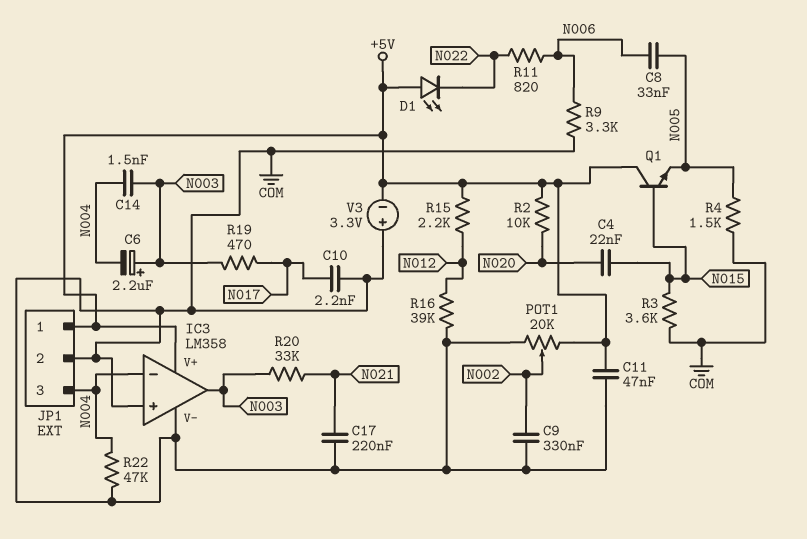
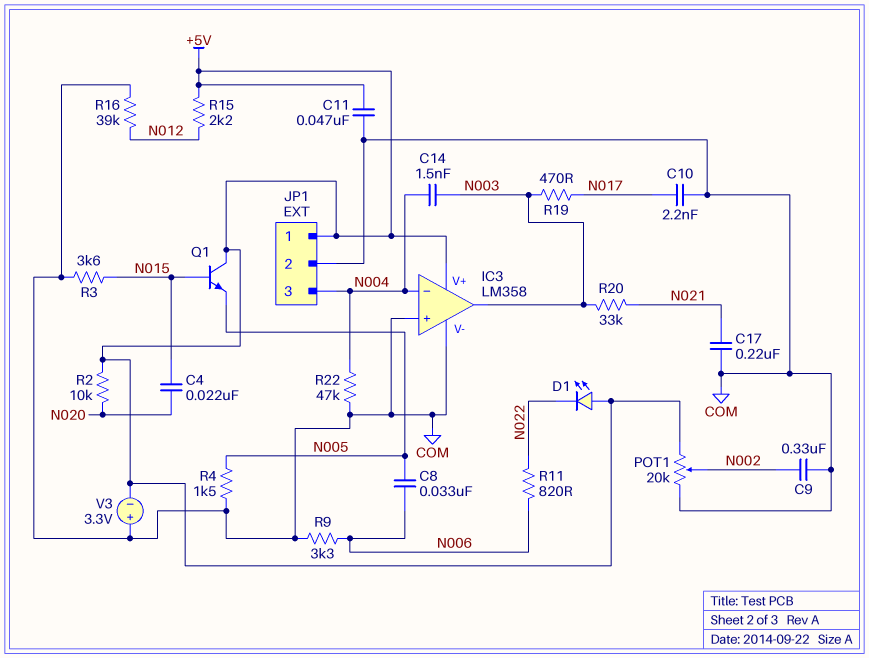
C6: 2.2uF (plus N003, minus N004) -> none

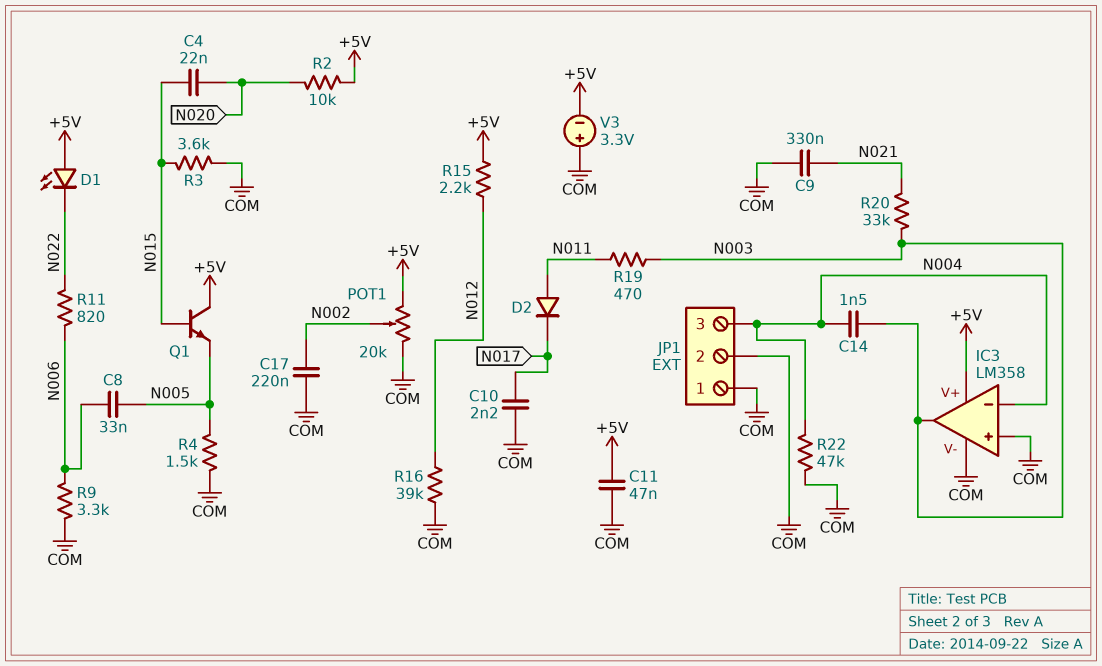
C9: 330nF (COM, N002) -> 330nF (COM, N021)
C17: 220nF (COM, N021) -> 220nF (COM, N002)
D2: none -> diode (A N011, K N017)
JP1 pin 1: +5V -> COM
R19: 470 (N003, N017) -> 470 (N003, N011)

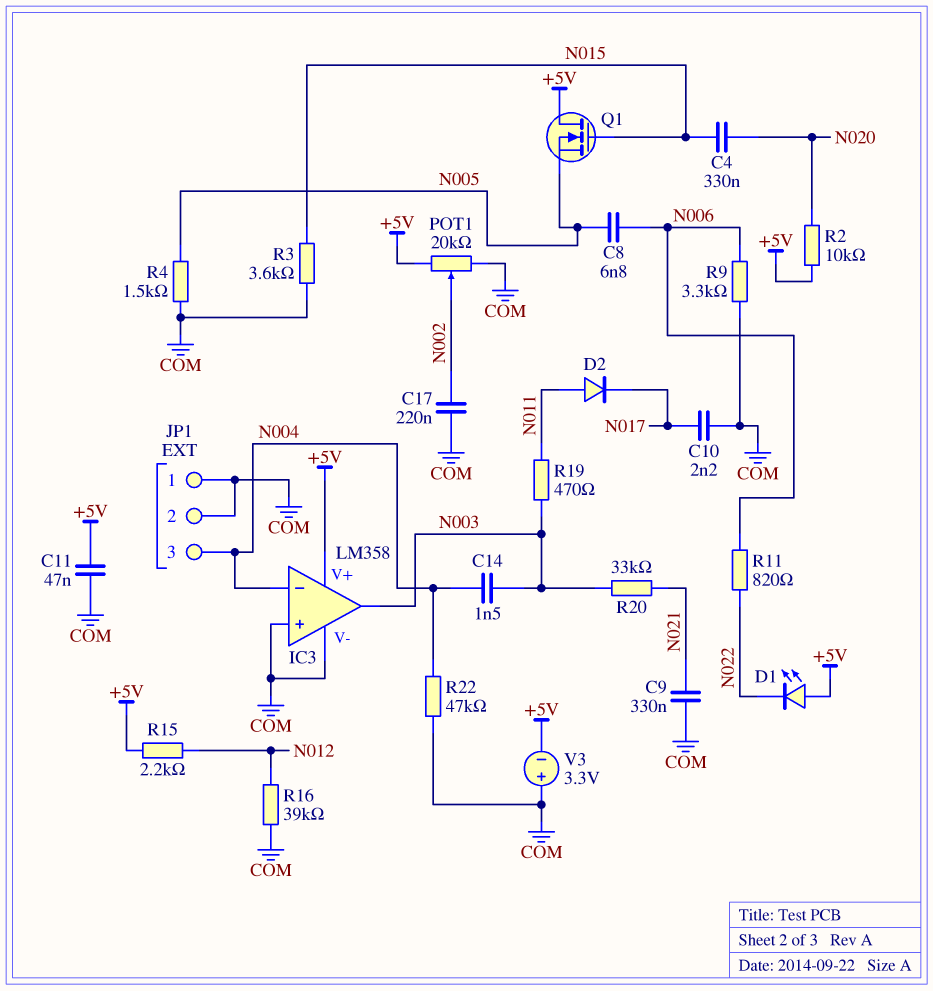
C4: 22nF (N015, N020) -> 330nF (N015, N020)
C8: 33nF (N005, N006) -> 6.8nF (N005, N006)
Q1: NPN (B N015, C +5V, E N005) -> NMOS (G N015, D +5V, S N005)

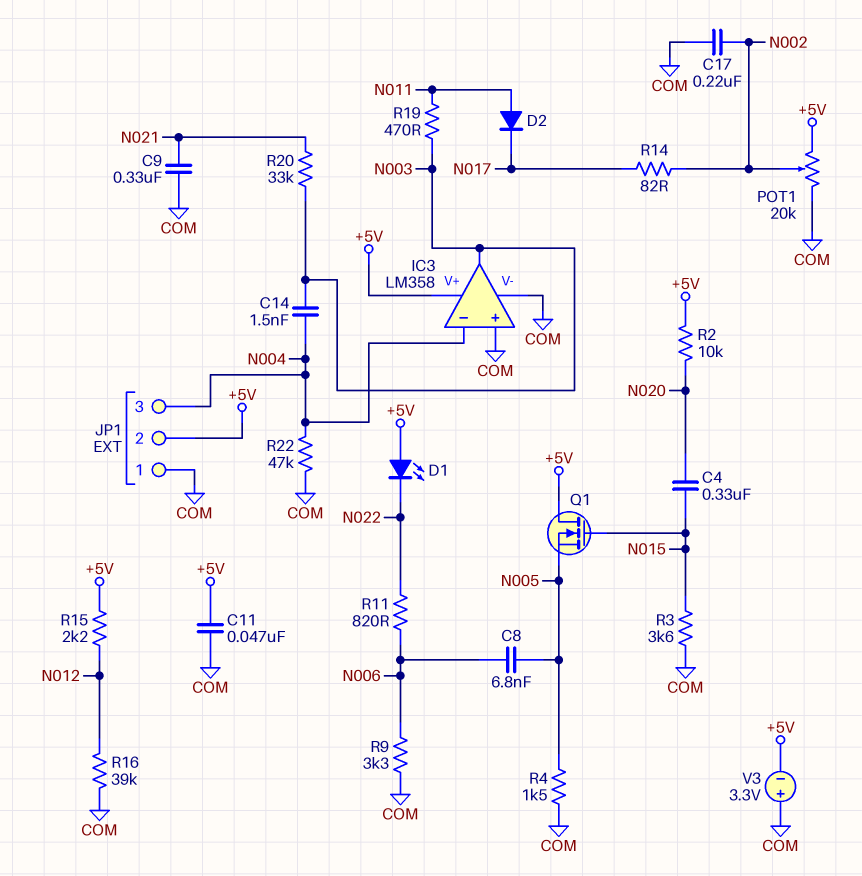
C10: 2.2nF (COM, N017) -> none
JP1 pin 2: COM -> +5V
R14: none -> 82 (N002, N017)

